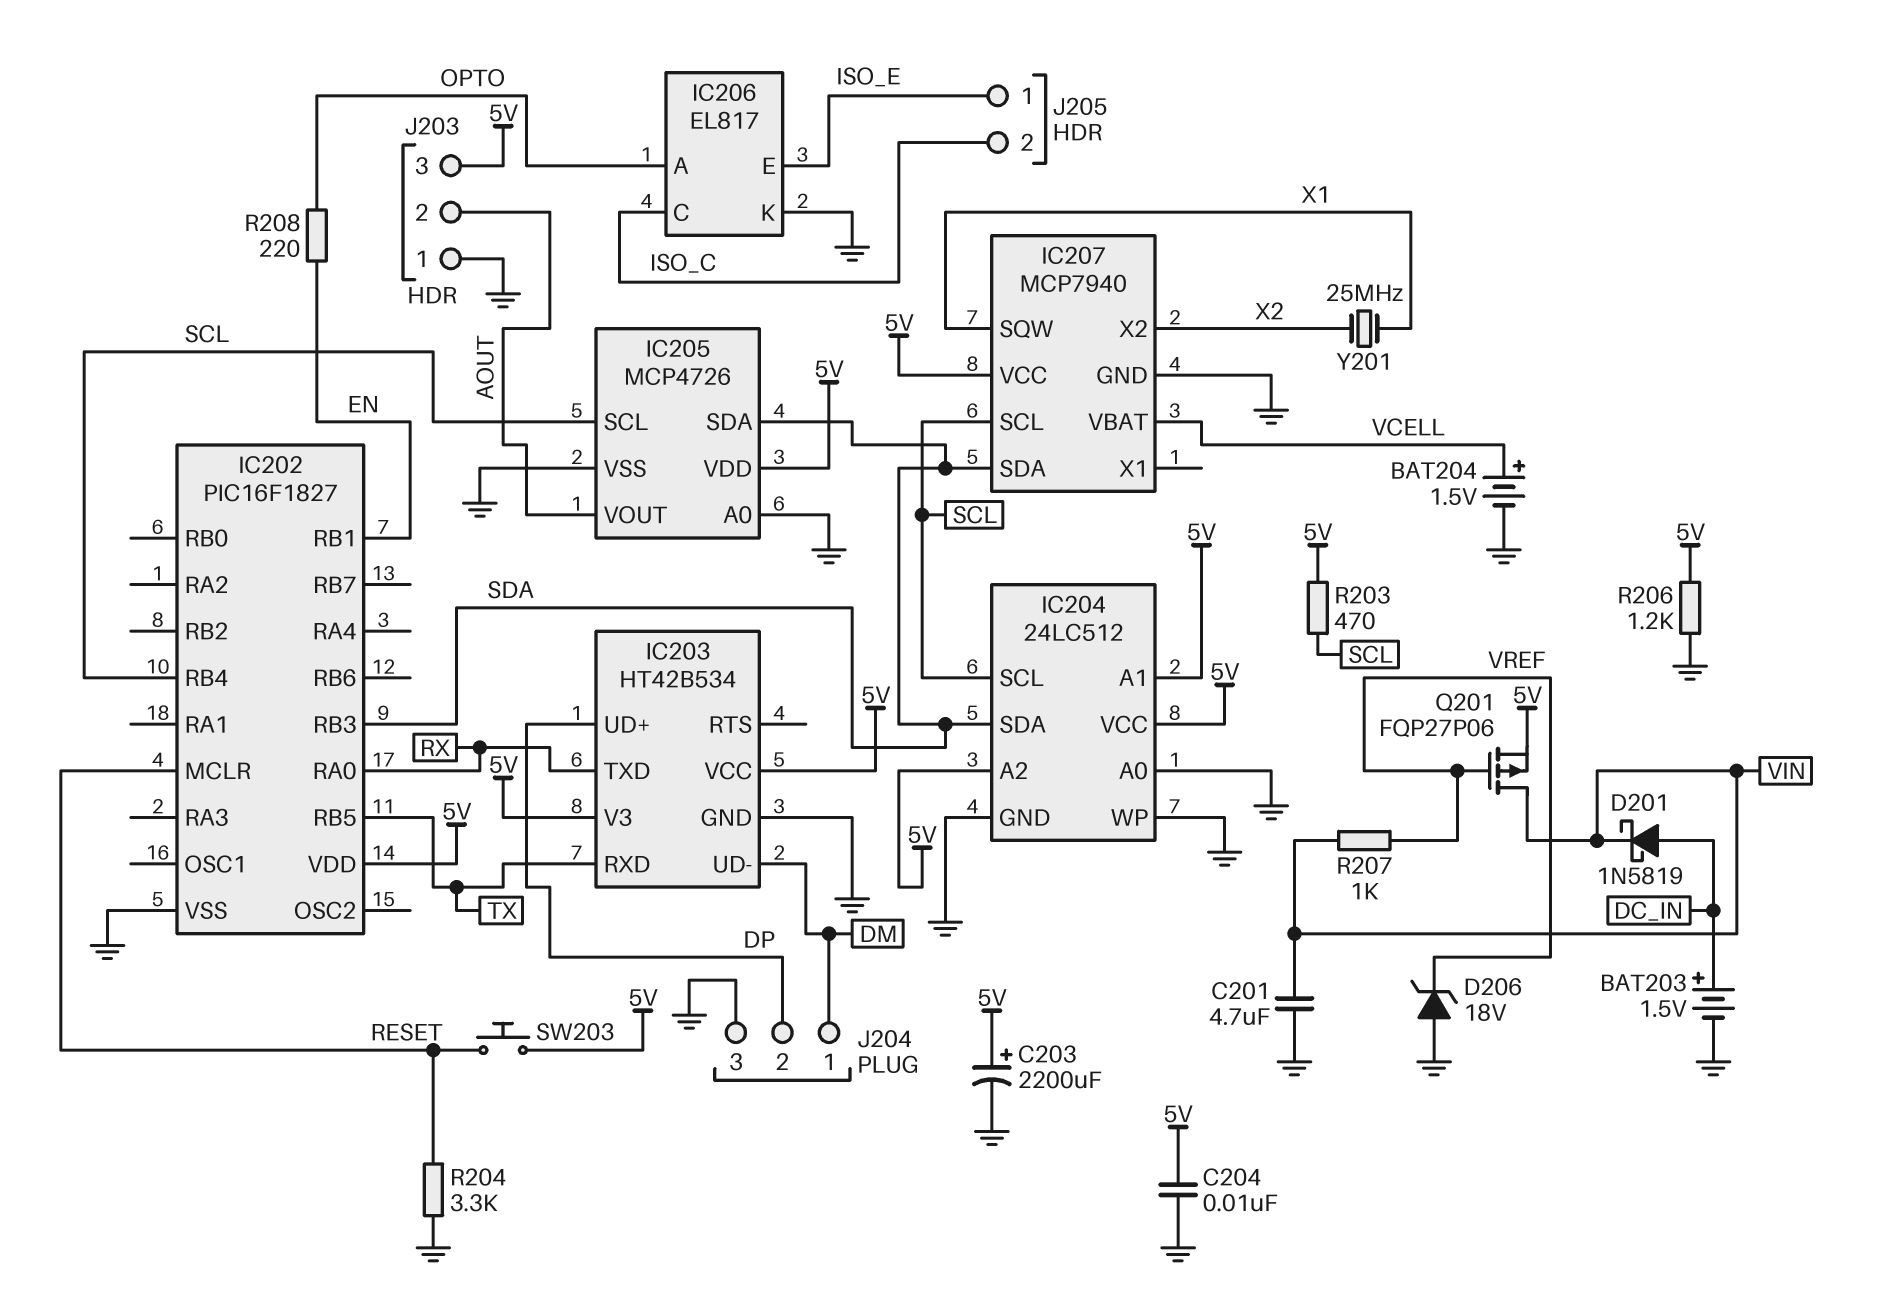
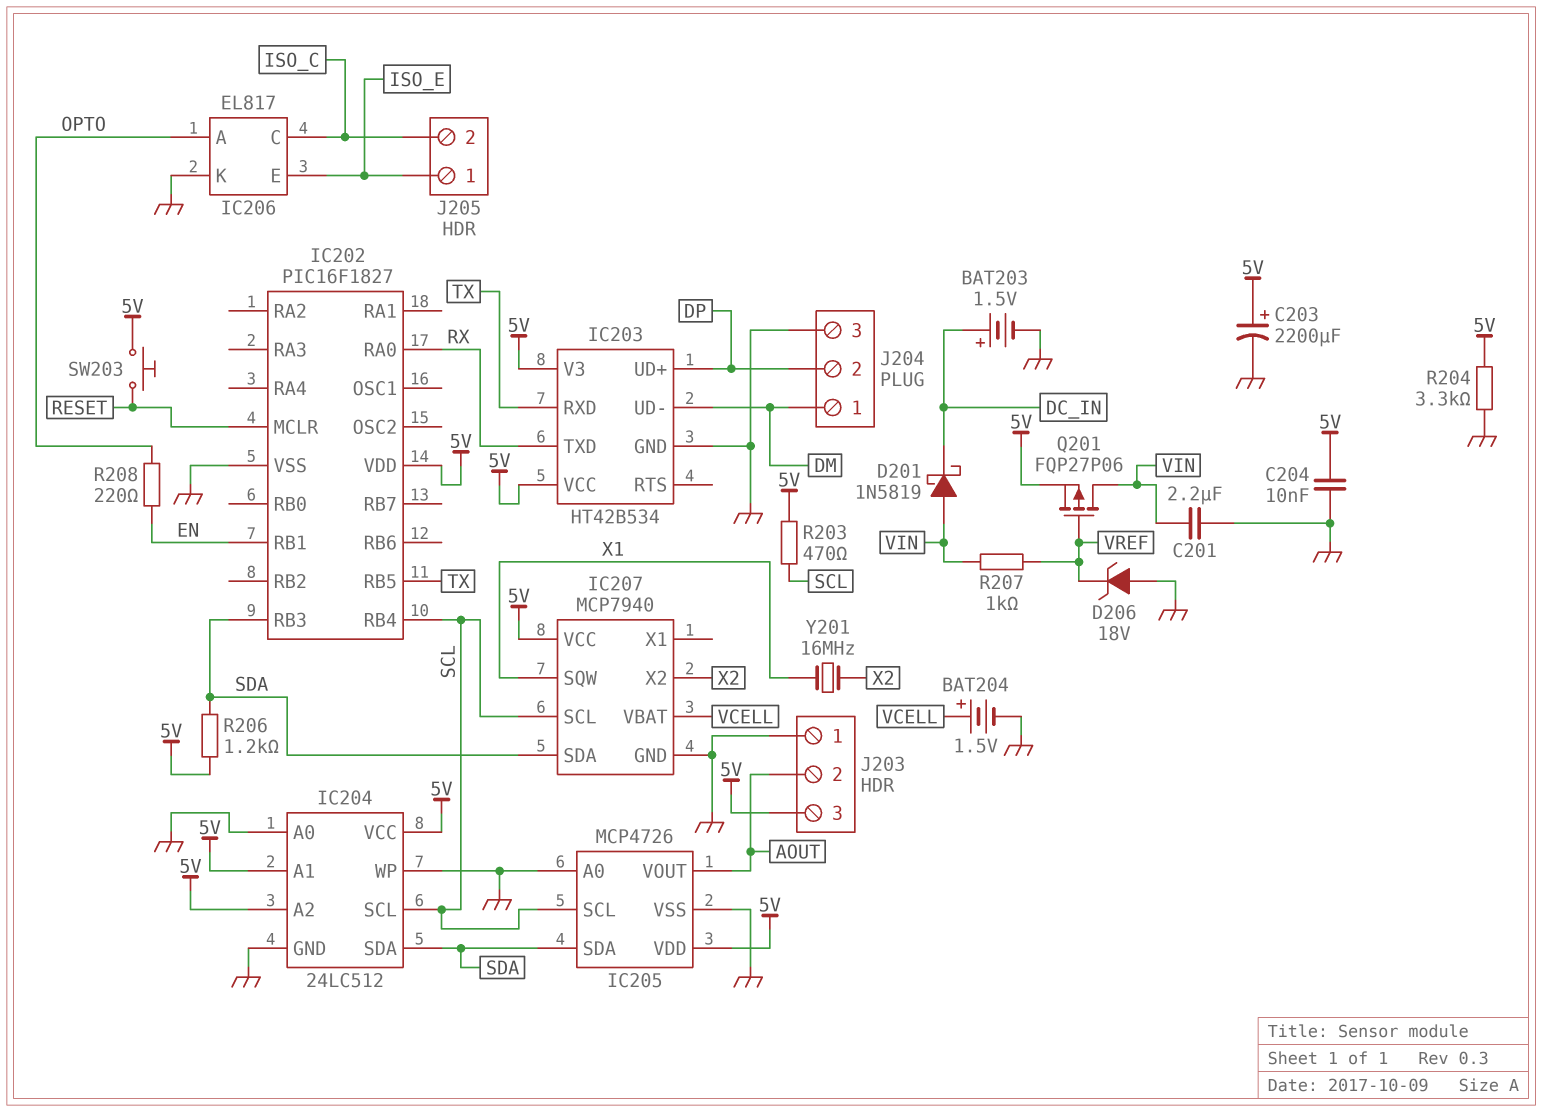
C201: 4.7uF (GND, VIN) -> 2.2uF (GND, VIN)
D201: schottky 1N5819 (A DC_IN, K VIN) -> schottky 1N5819 (A VIN, K DC_IN)
R204: 3.3k (GND, RESET) -> 3.3k (5V, GND)
R206: 1.2k (5V, GND) -> 1.2k (5V, SDA)
Y201: 25MHz (X1, X2) -> 16MHz (X1, X2)

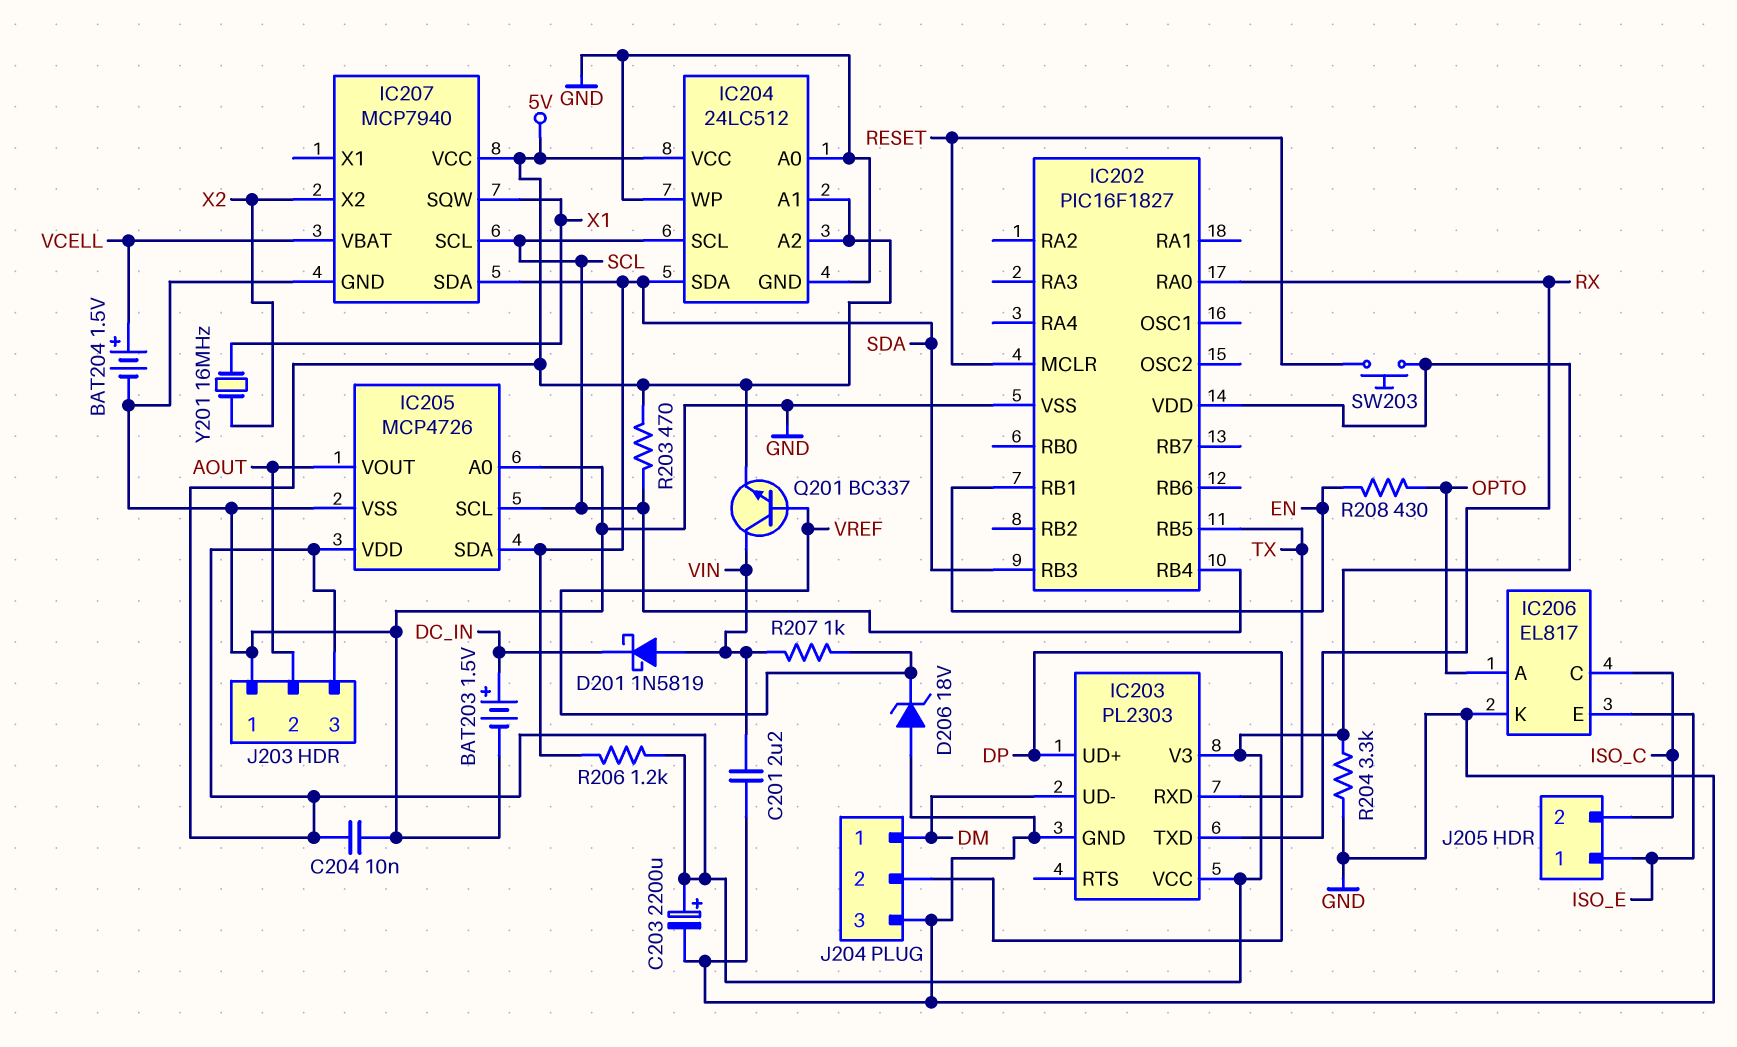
IC203: HT42B534 -> PL2303
Q201: PMOS FQP27P06 (G VREF, D VIN, S 5V) -> NPN BC337 (B VREF, C VIN, E 5V)
R208: 220 (EN, OPTO) -> 430 (EN, OPTO)

